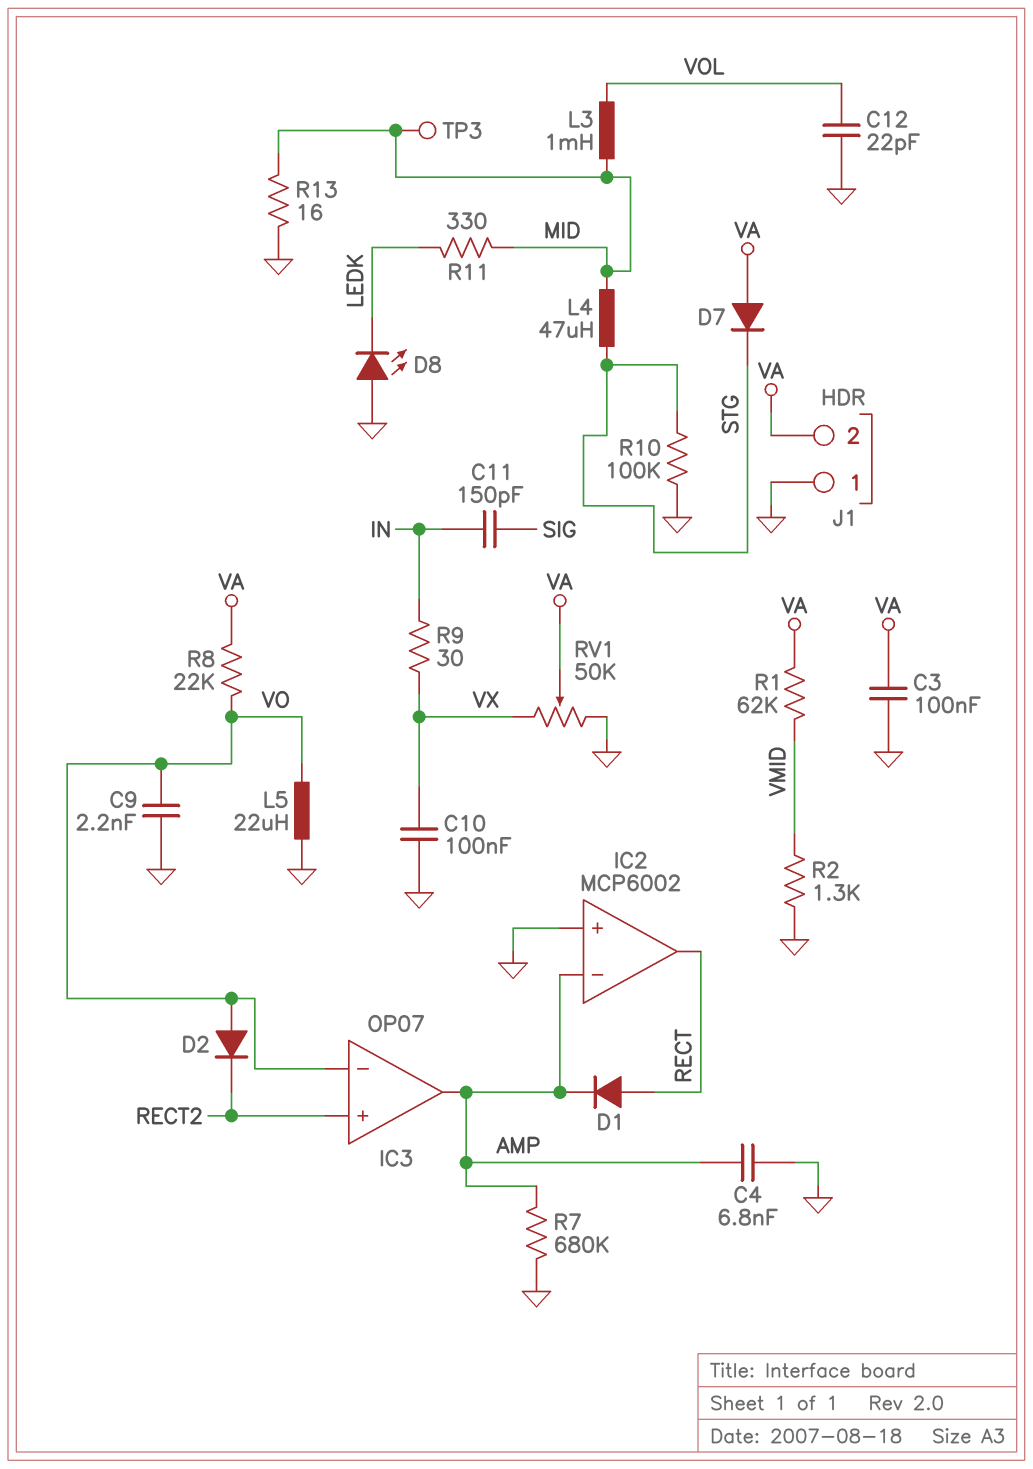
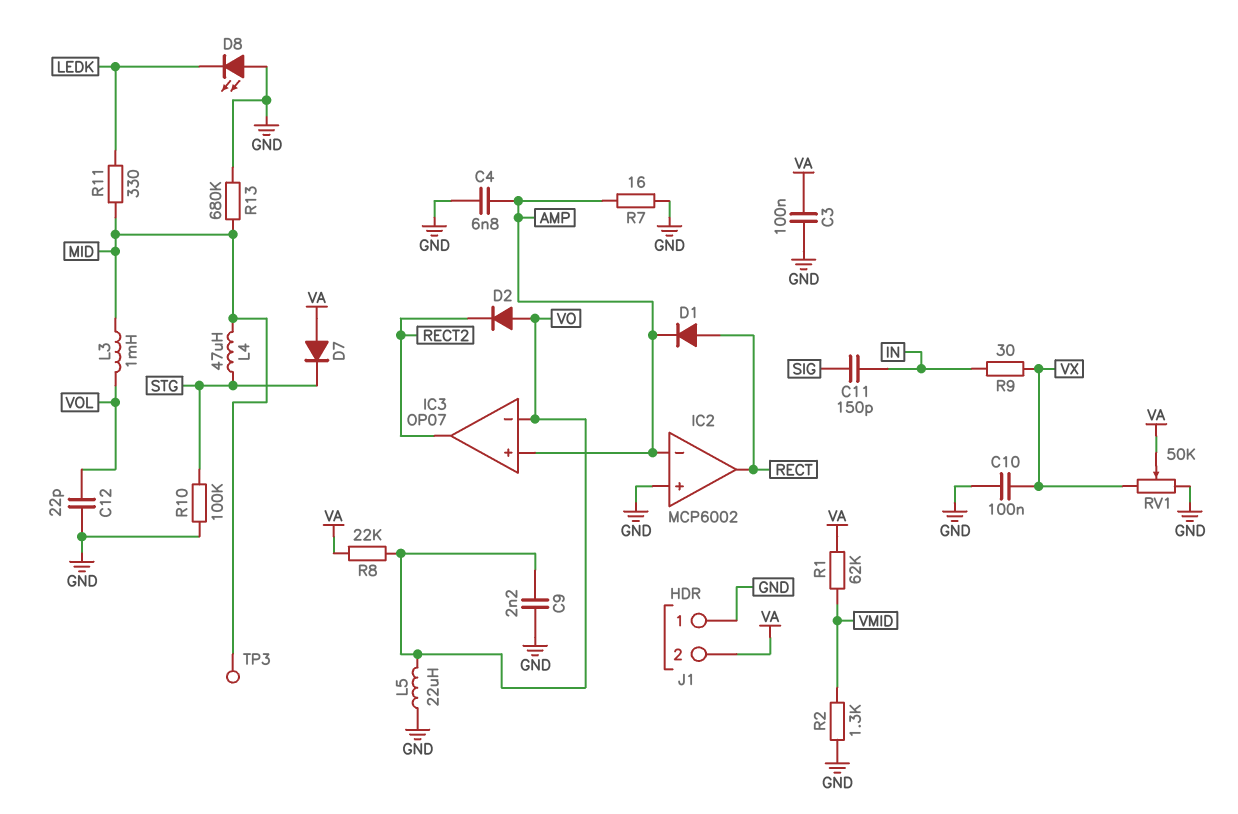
IC3 pin in+: RECT2 -> AMP
IC3 pin out: AMP -> RECT2
R7: 680k (AMP, GND) -> 16 (AMP, GND)
R13: 16 (GND, MID) -> 680k (GND, MID)

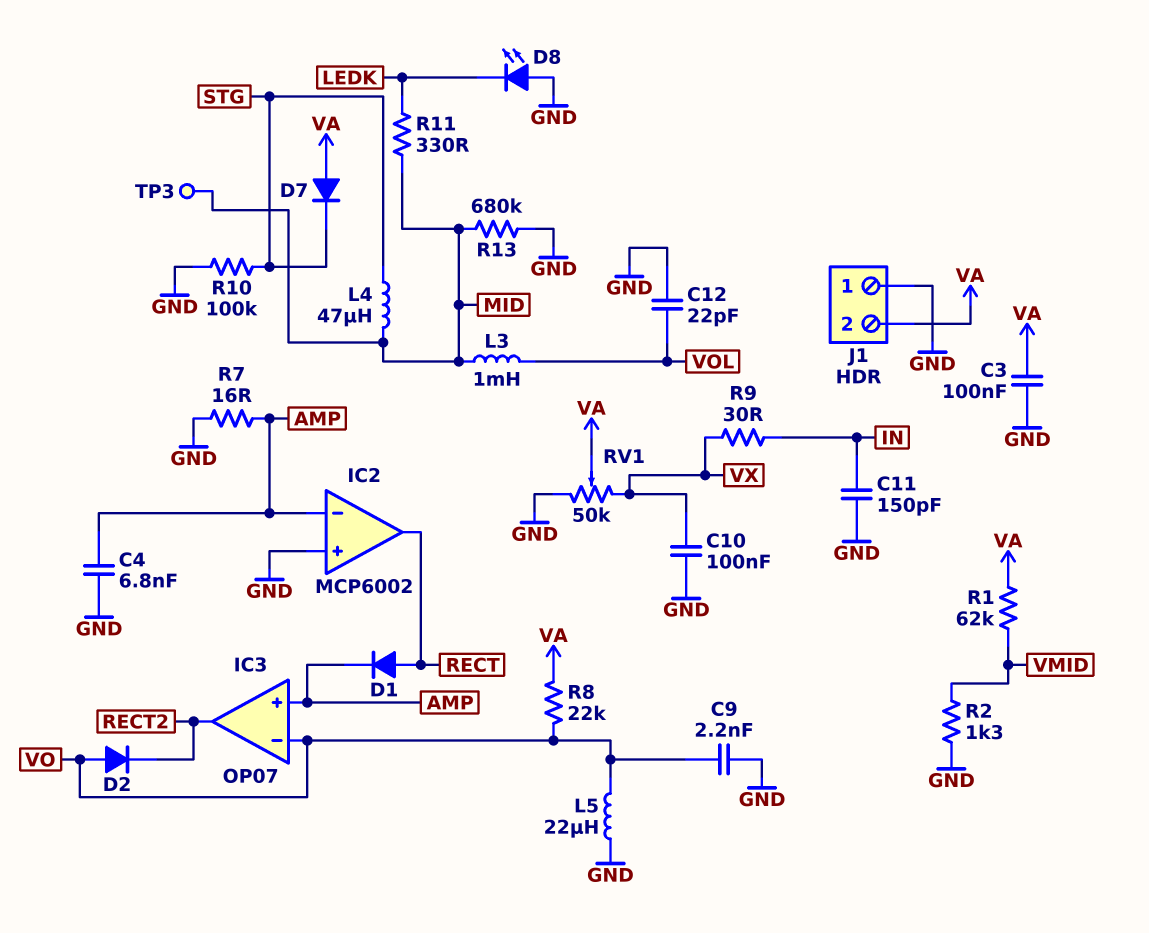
C11: 150pF (IN, SIG) -> 150pF (GND, IN)

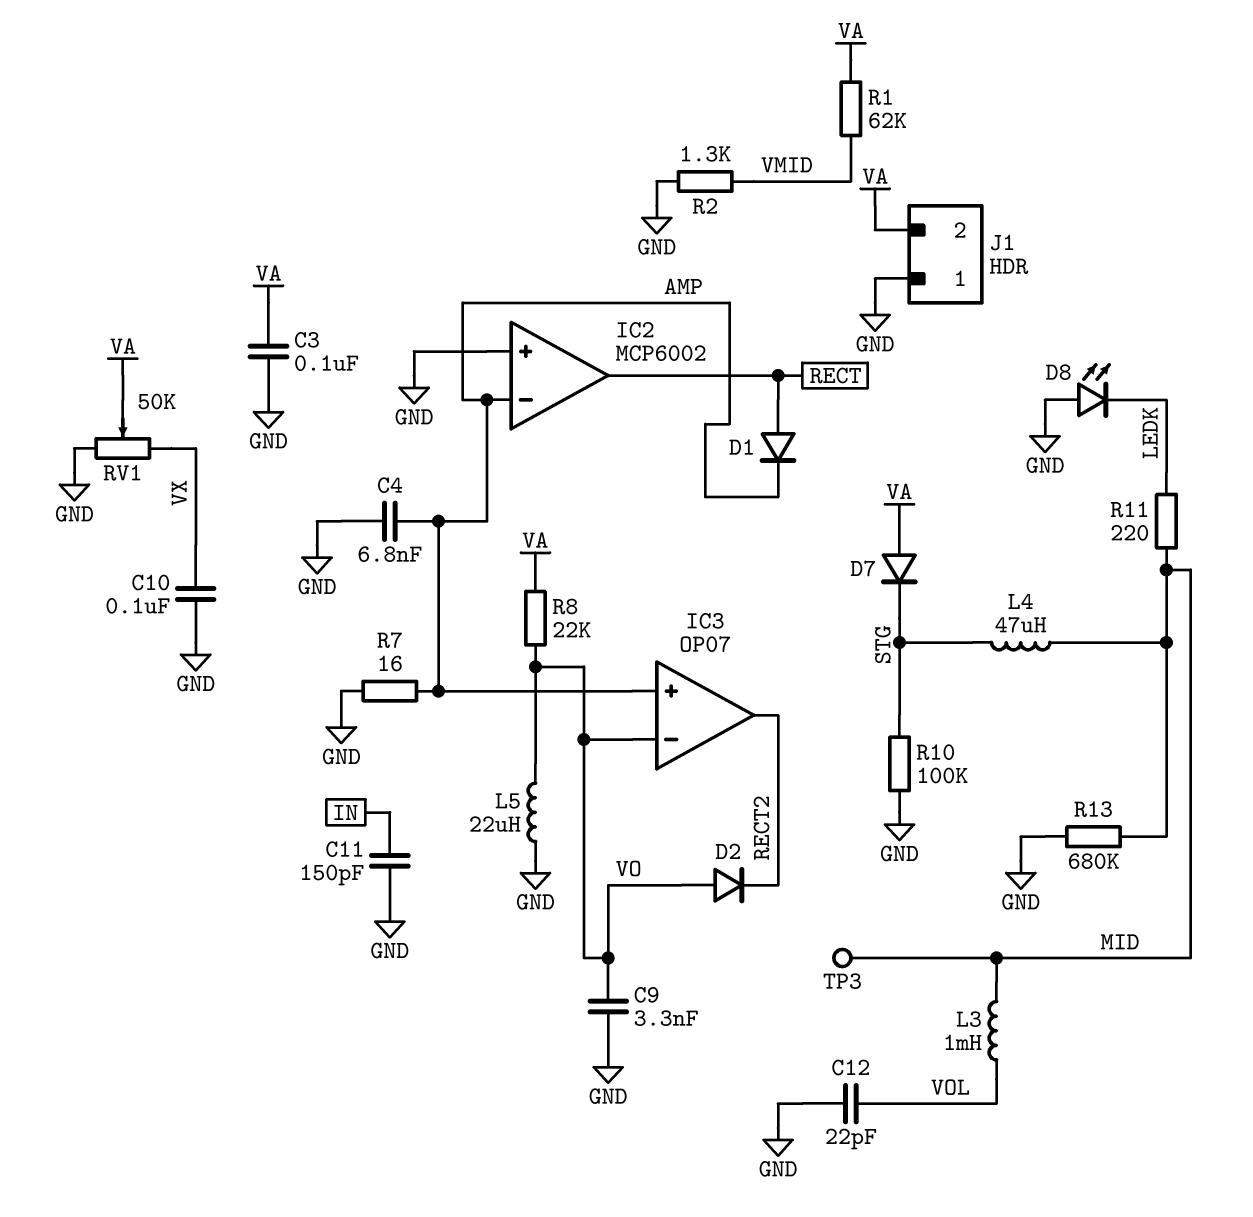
C9: 2.2nF (GND, VO) -> 3.3nF (GND, VO)
R9: 30 (IN, VX) -> none
R11: 330 (LEDK, MID) -> 220 (LEDK, MID)

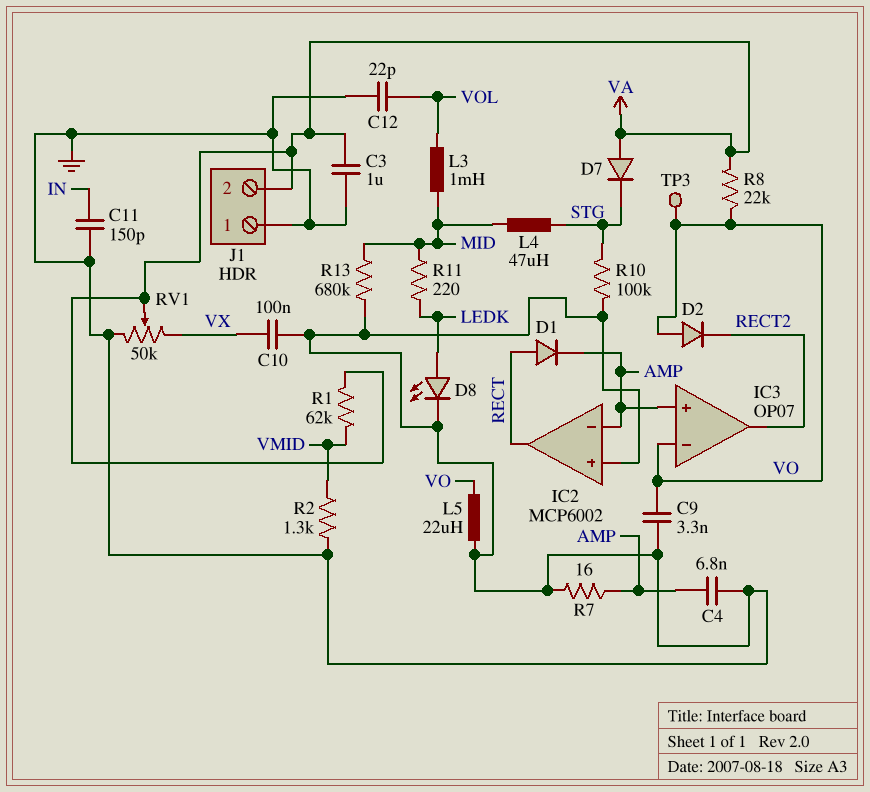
C3: 100nF (GND, VA) -> 1uF (GND, VA)
D8: LED (A GND, K LEDK) -> LED (A LEDK, K GND)
TP3: test point (MID) -> test point (VO)

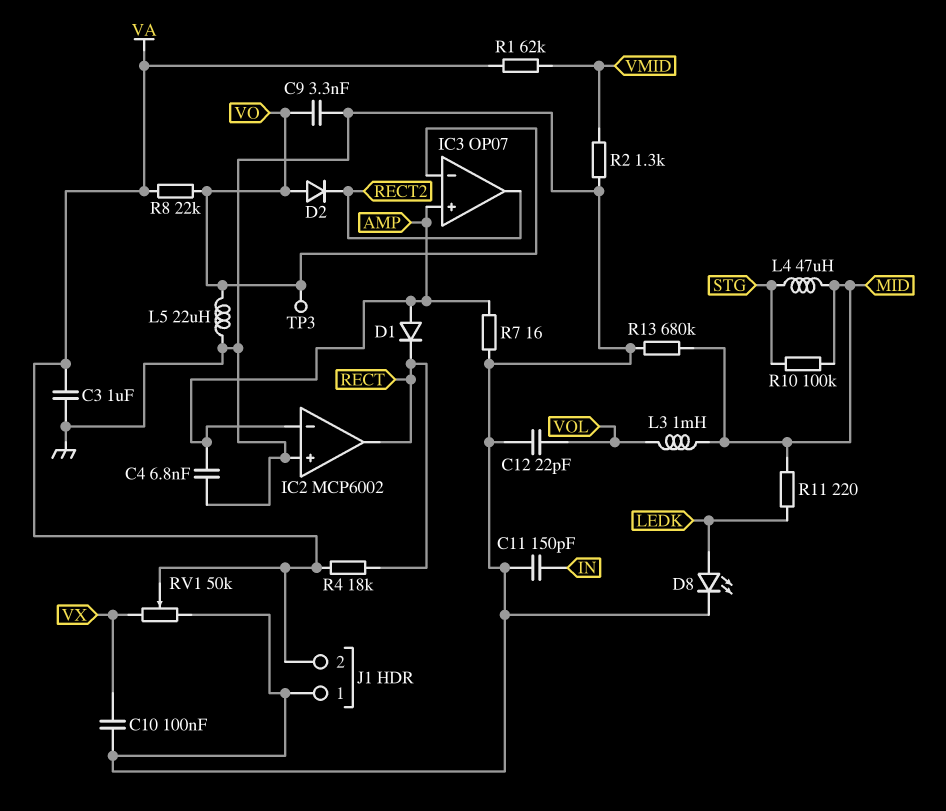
D1: diode (A RECT, K AMP) -> diode (A AMP, K RECT)
D7: diode (A VA, K STG) -> none
R4: none -> 18k (RECT, VA)
R10: 100k (GND, STG) -> 100k (MID, STG)

